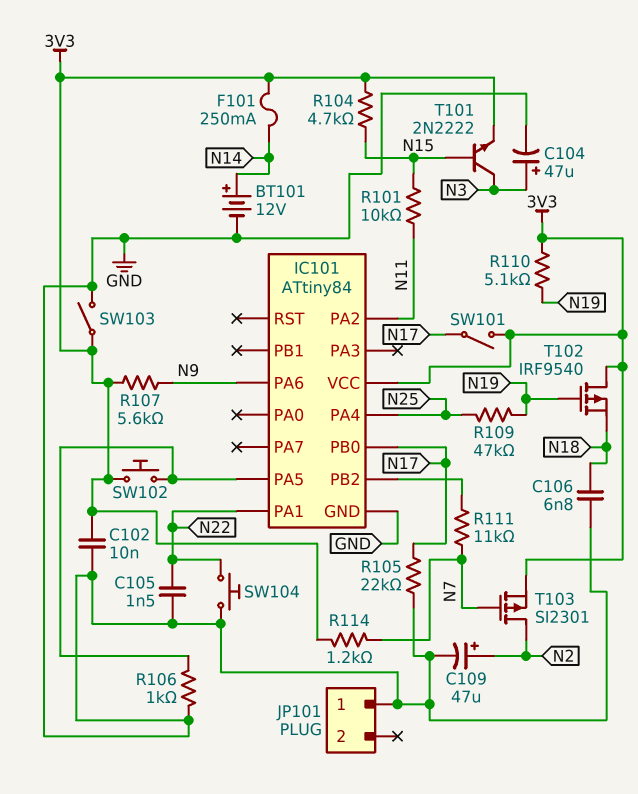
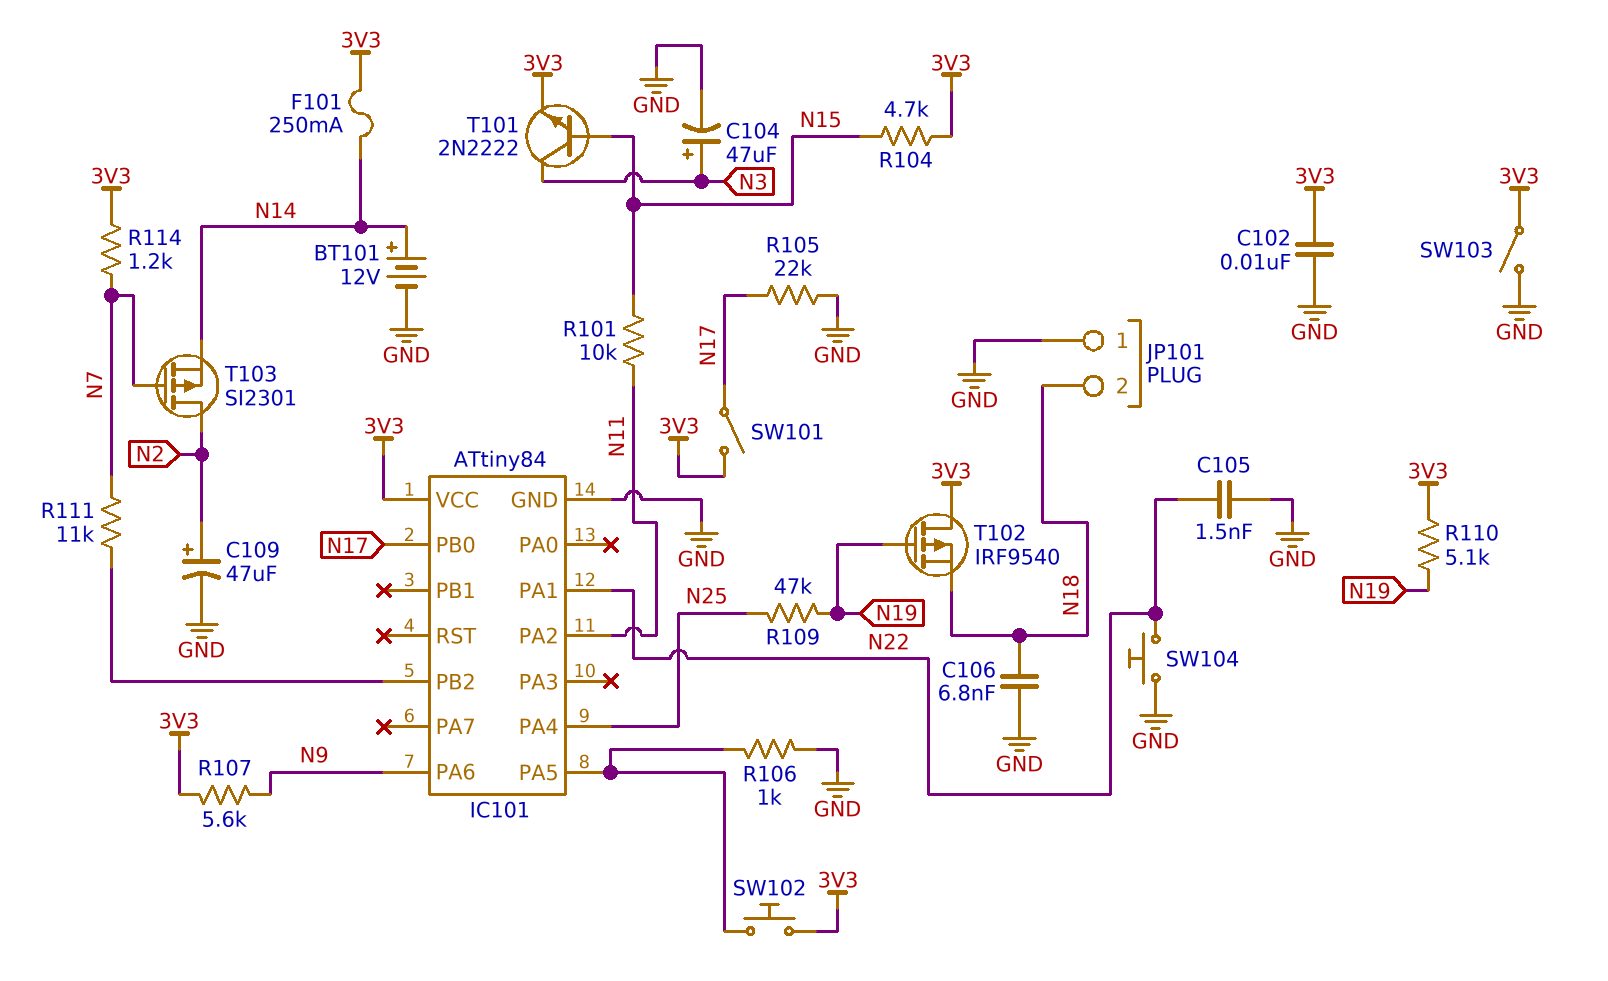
JP101 pin 2: none -> N18
T103: PMOS SI2301 (G N7, D N2, S 3V3) -> PMOS SI2301 (G N7, D N2, S N14)

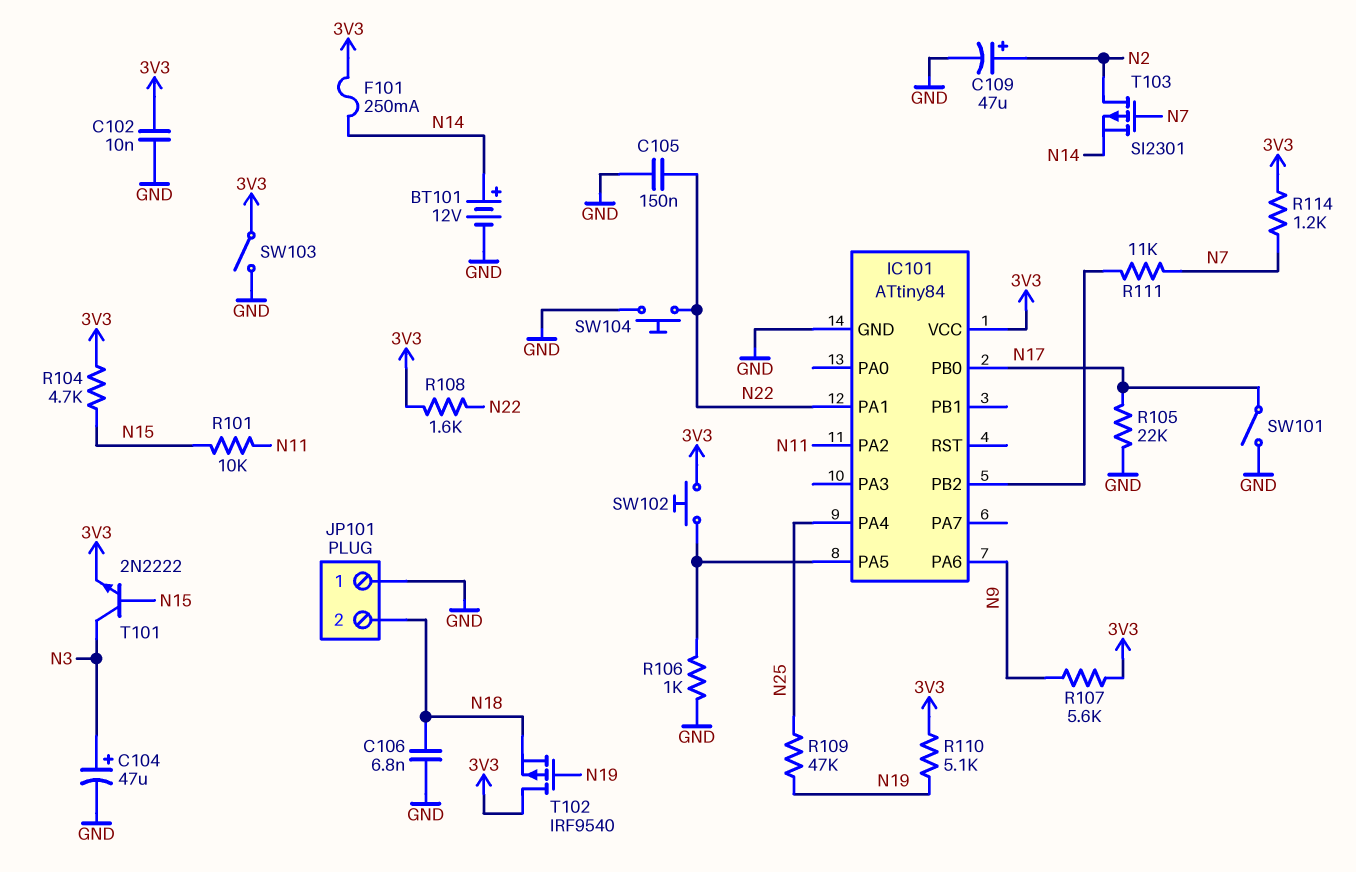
C105: 1.5nF (GND, N22) -> 150nF (GND, N22)
R108: none -> 1.6k (3V3, N22)
SW101: switch (3V3, N17) -> switch (GND, N17)

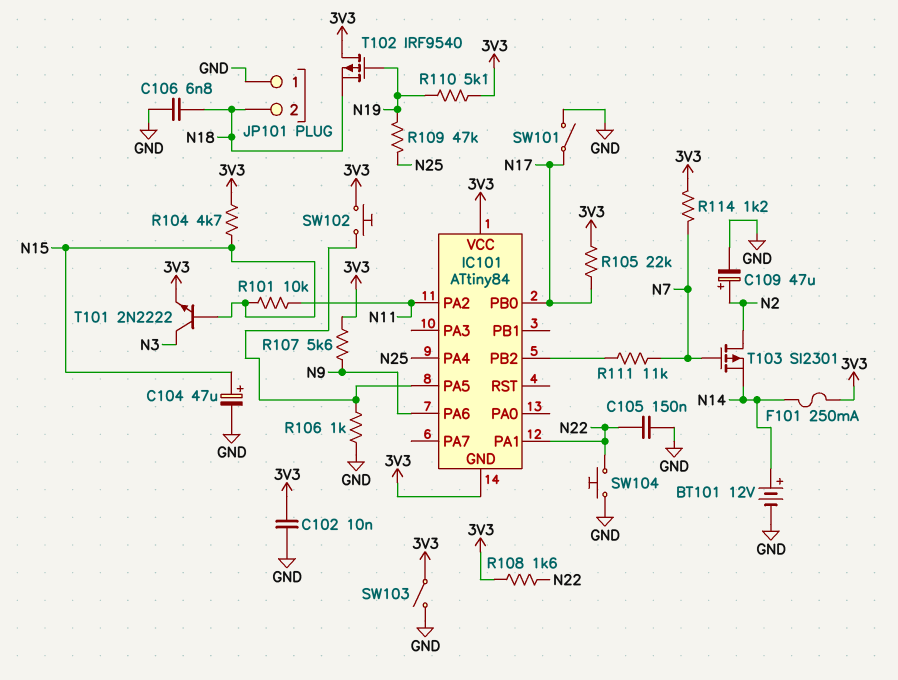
C104: 47uF (plus N3, minus GND) -> 47uF (plus N15, minus GND)
IC101 pin GND: GND -> 3V3
R105: 22k (GND, N17) -> 22k (3V3, N17)

